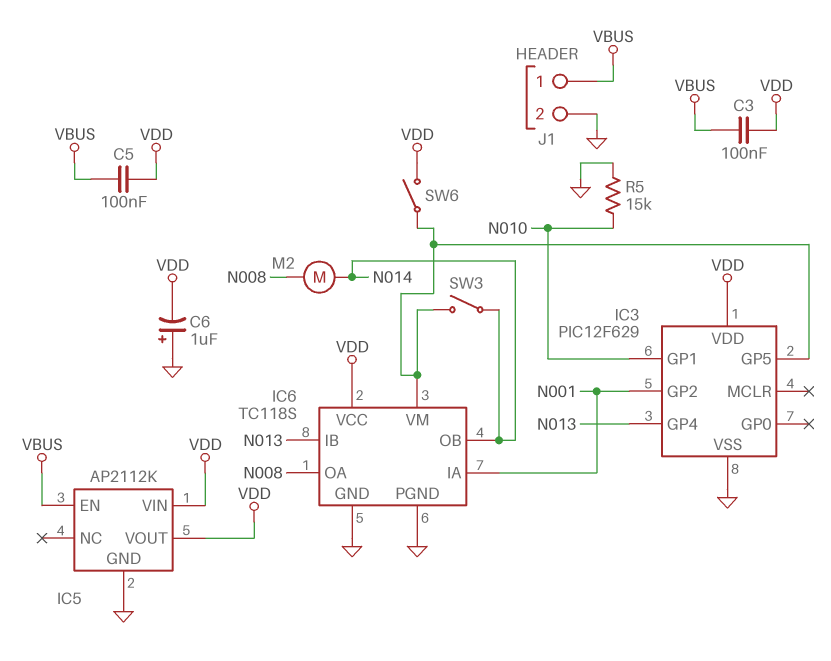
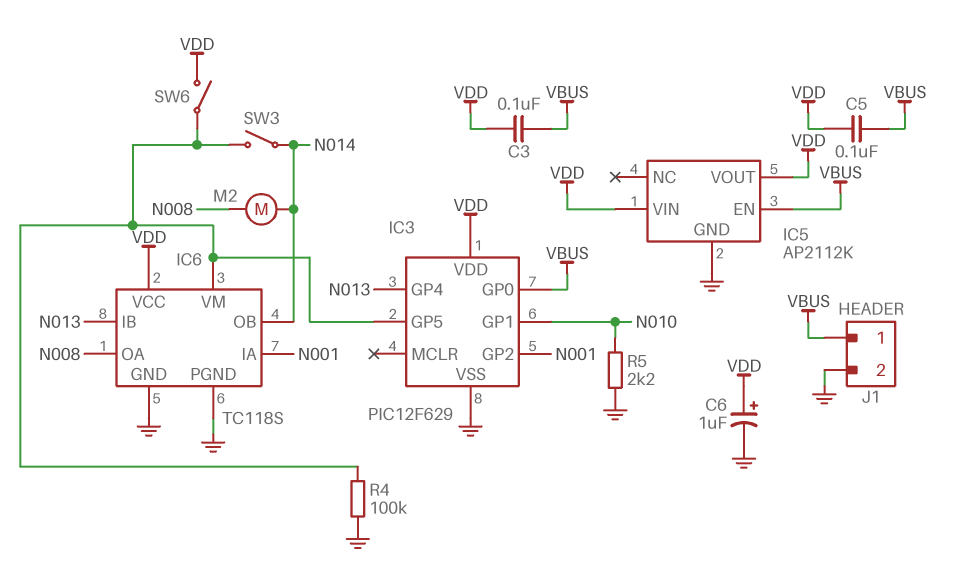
C6: 1uF (plus GND, minus VDD) -> 1uF (plus VDD, minus GND)
IC3 pin GP0: none -> VBUS
R4: none -> 100k (GND, IC3/GP5)
R5: 15k (GND, N010) -> 2.2k (GND, N010)

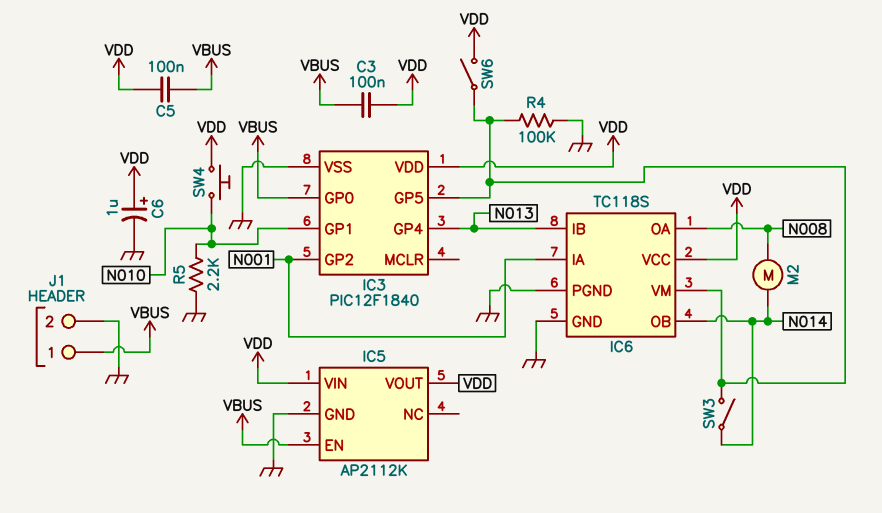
IC3: PIC12F629 -> PIC12F1840
SW4: none -> button (N010, VDD)

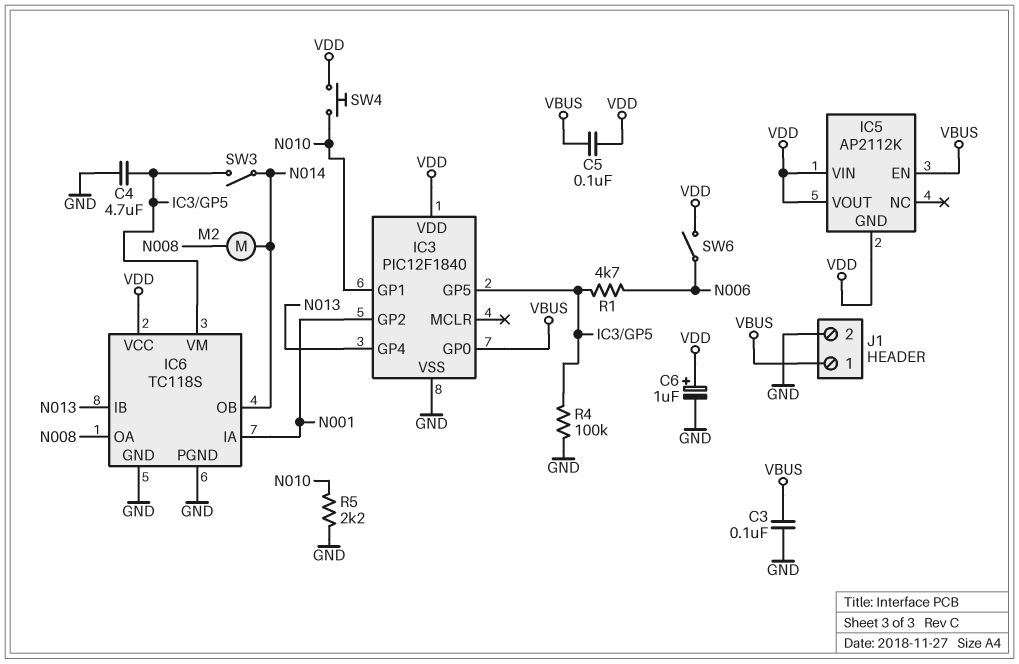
C3: 100nF (VBUS, VDD) -> 100nF (GND, VBUS)
C4: none -> 4.7uF (GND, IC3/GP5)
IC5 pin GND: GND -> VDD
R1: none -> 4.7k (IC3/GP5, N006)
SW6: switch (IC3/GP5, VDD) -> switch (N006, VDD)

